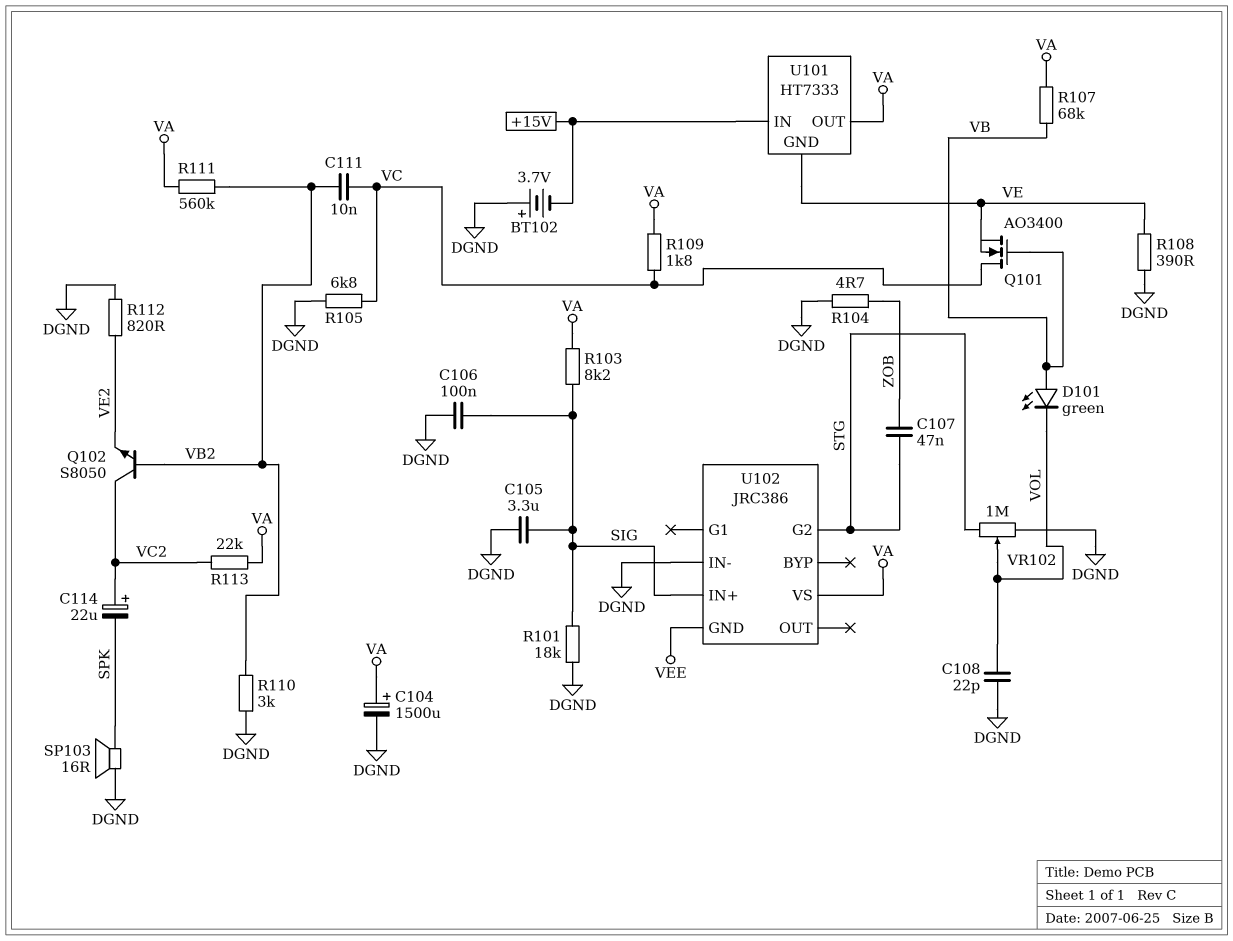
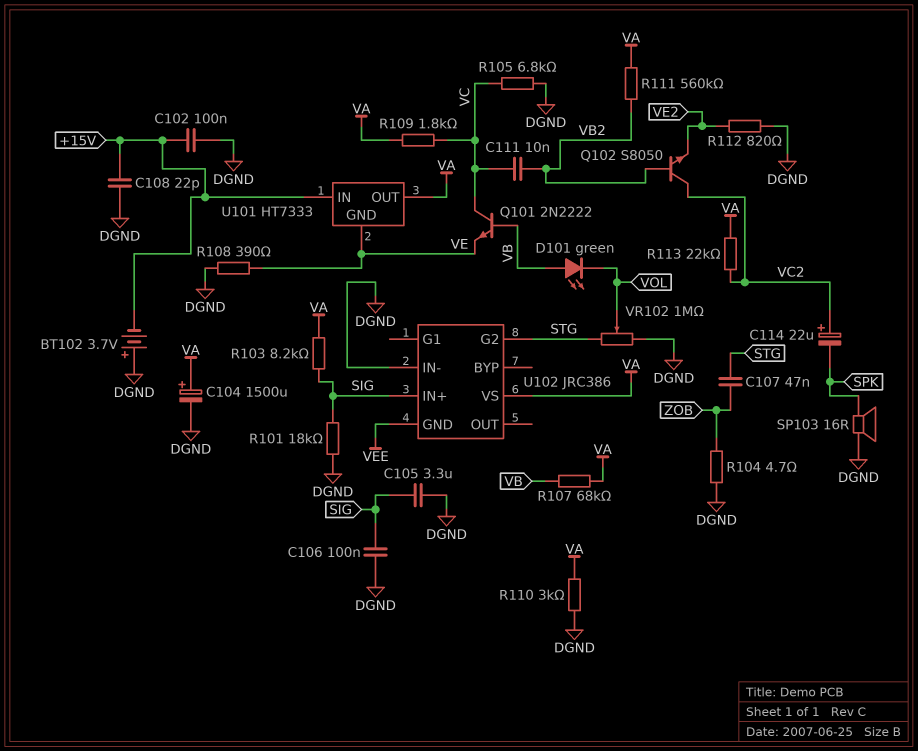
C102: none -> 100nF (+15V, DGND)
C108: 22pF (DGND, VOL) -> 22pF (+15V, DGND)
Q101: NMOS AO3400 (G VB, D VC, S VE) -> NPN 2N2222 (B VB, C VC, E VE)
R110: 3k (DGND, VB2) -> 3k (DGND, VA)

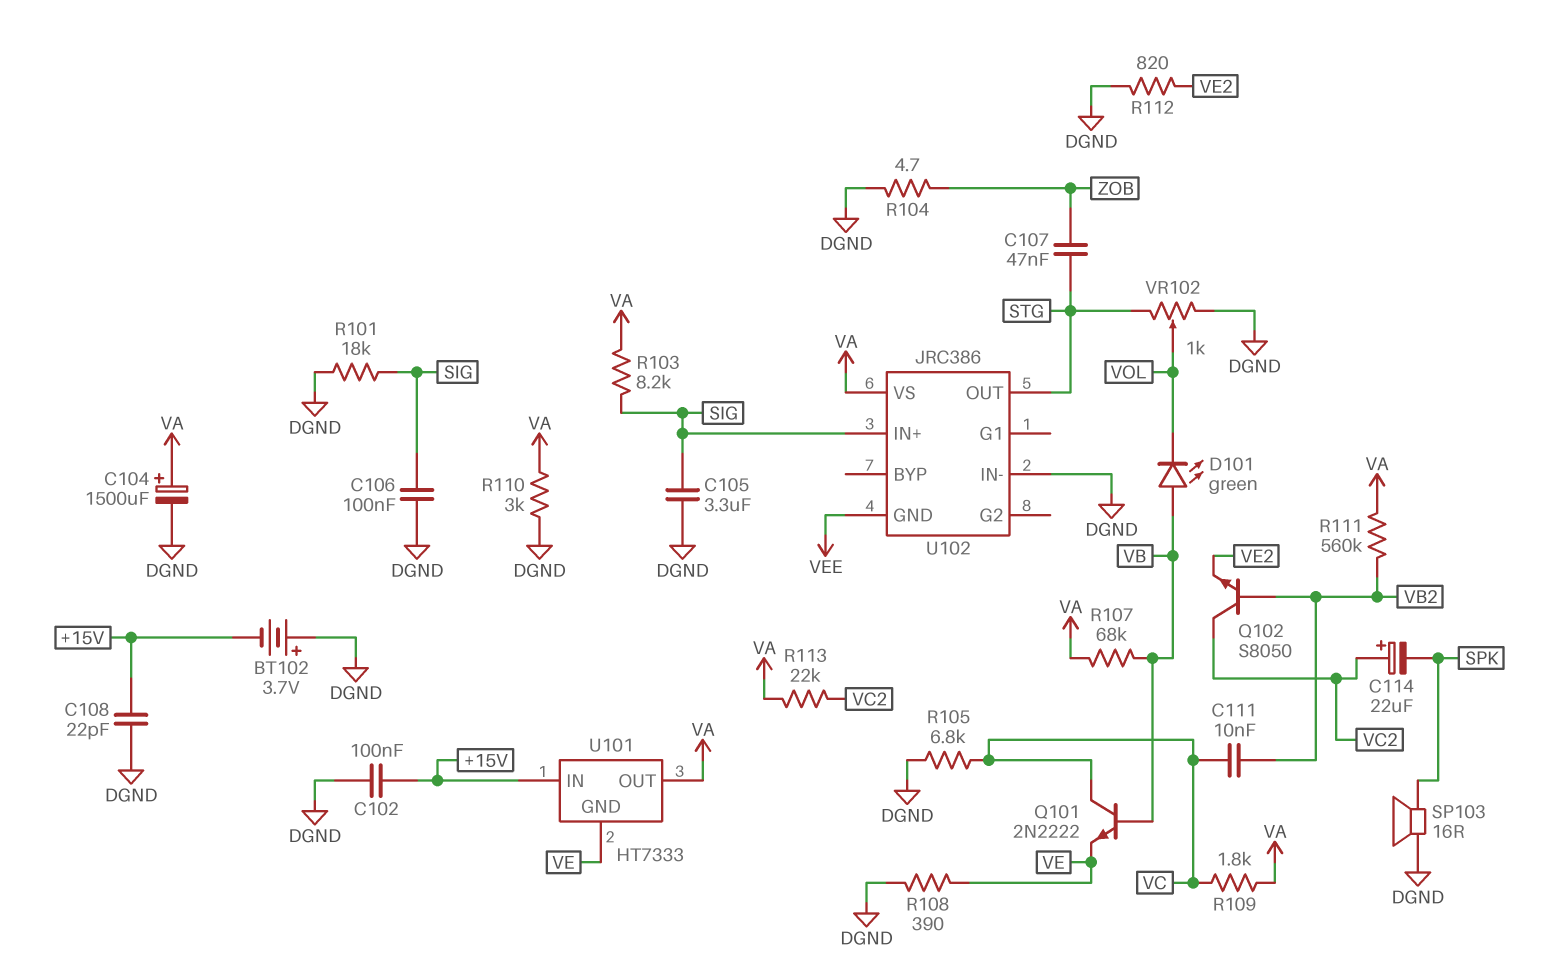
U102 pin G2: STG -> none
U102 pin OUT: none -> STG
VR102: 1M (DGND, STG, wiper VOL) -> 1k (DGND, STG, wiper VOL)

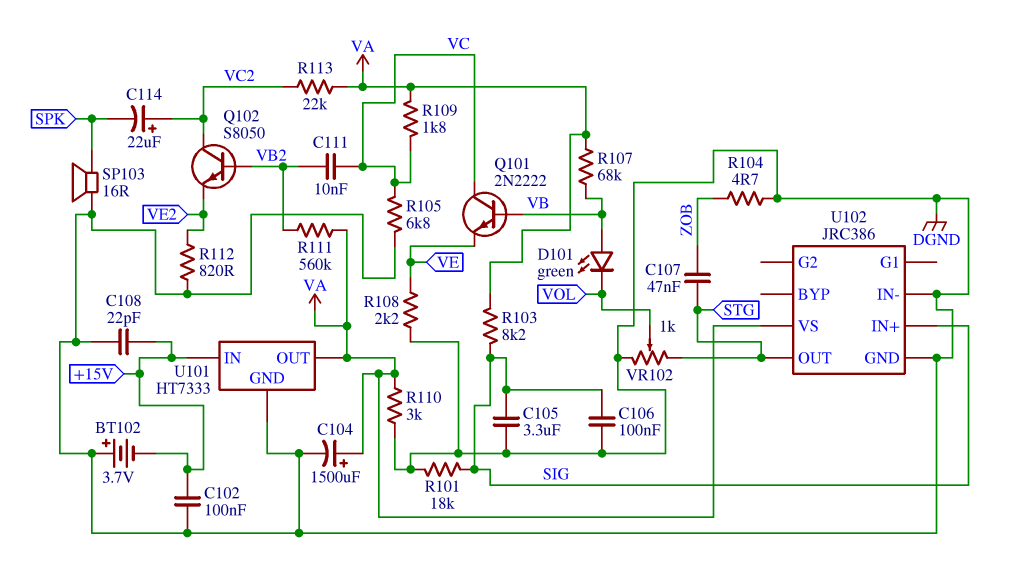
R108: 390 (DGND, VE) -> 2.2k (DGND, VE)
U101 pin GND: VE -> DGND
U102 pin GND: VEE -> DGND

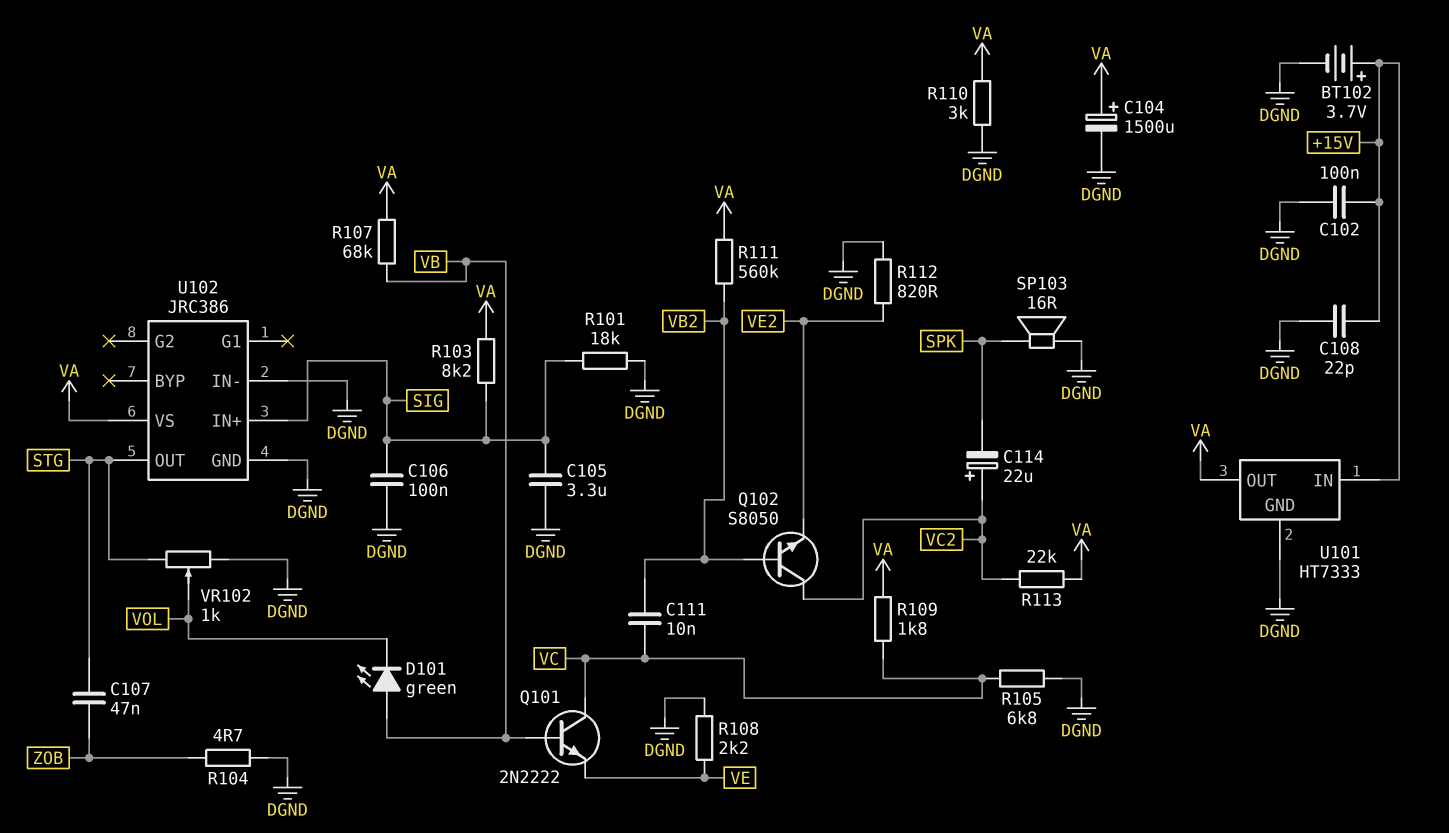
BT102: 3.7V (plus DGND, minus +15V) -> 3.7V (plus +15V, minus DGND)

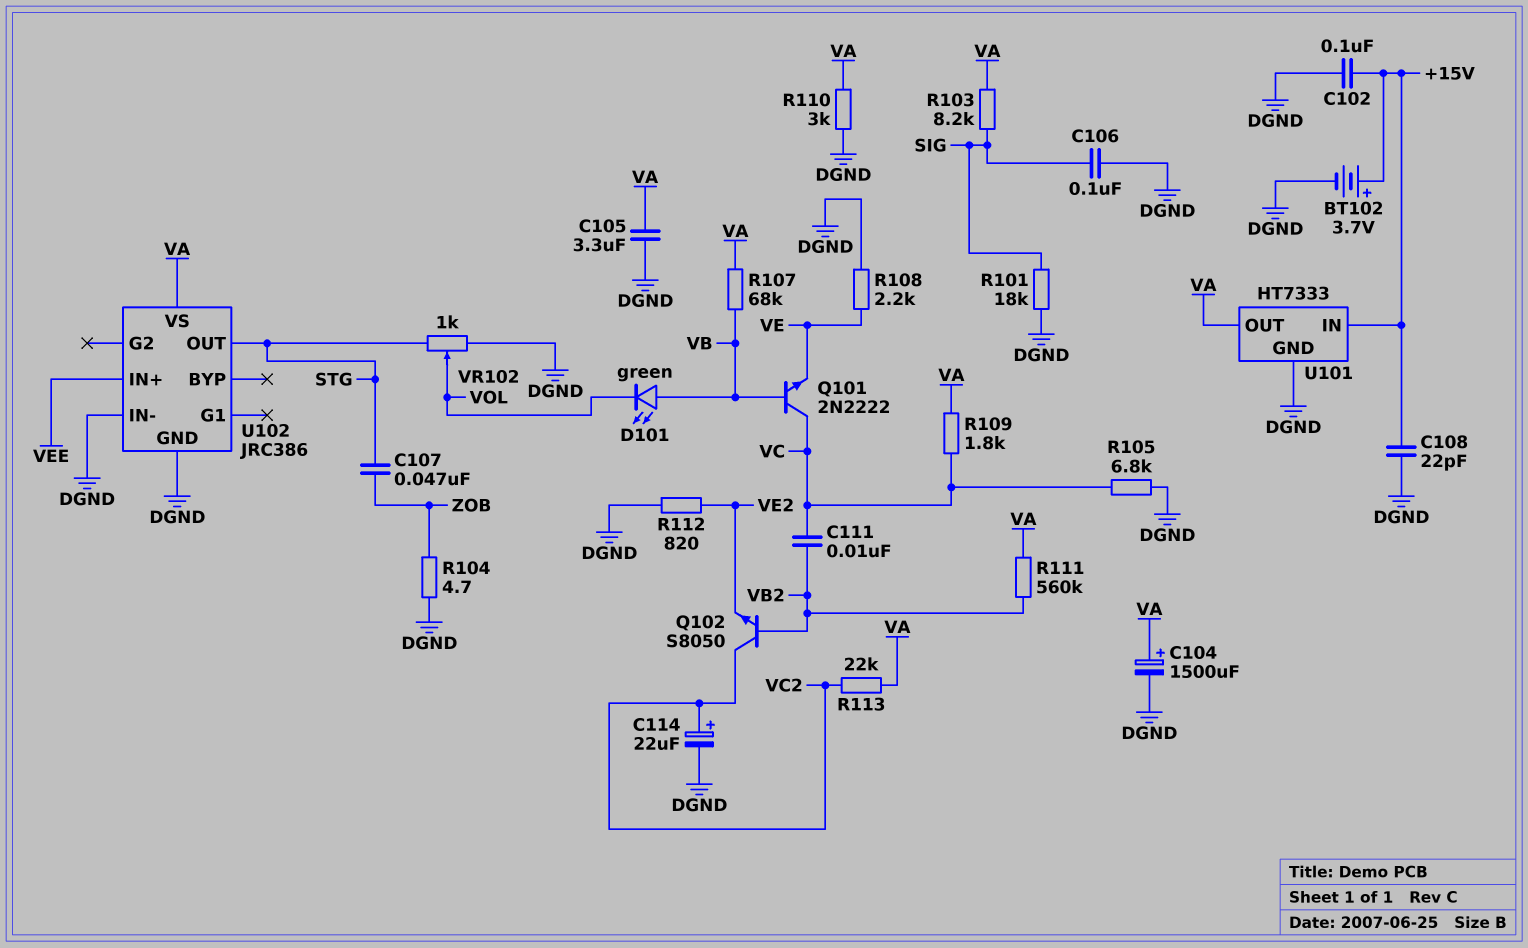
C105: 3.3uF (DGND, SIG) -> 3.3uF (DGND, VA)
C114: 22uF (plus VC2, minus SPK) -> 22uF (plus VC2, minus DGND)
SP103: speaker 16R (DGND, SPK) -> none
U102 pin IN+: SIG -> VEE

